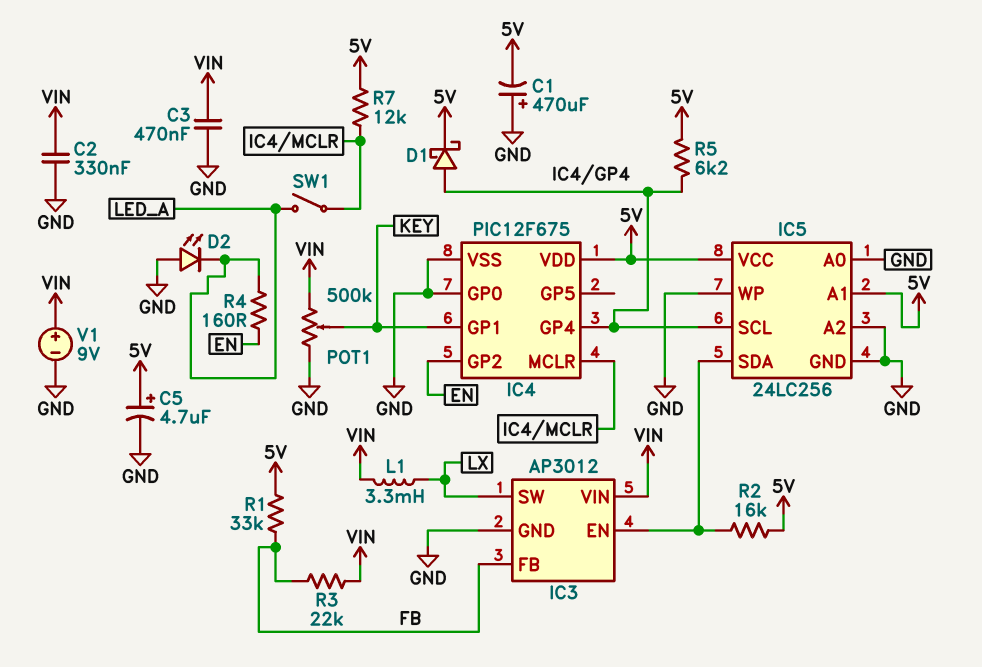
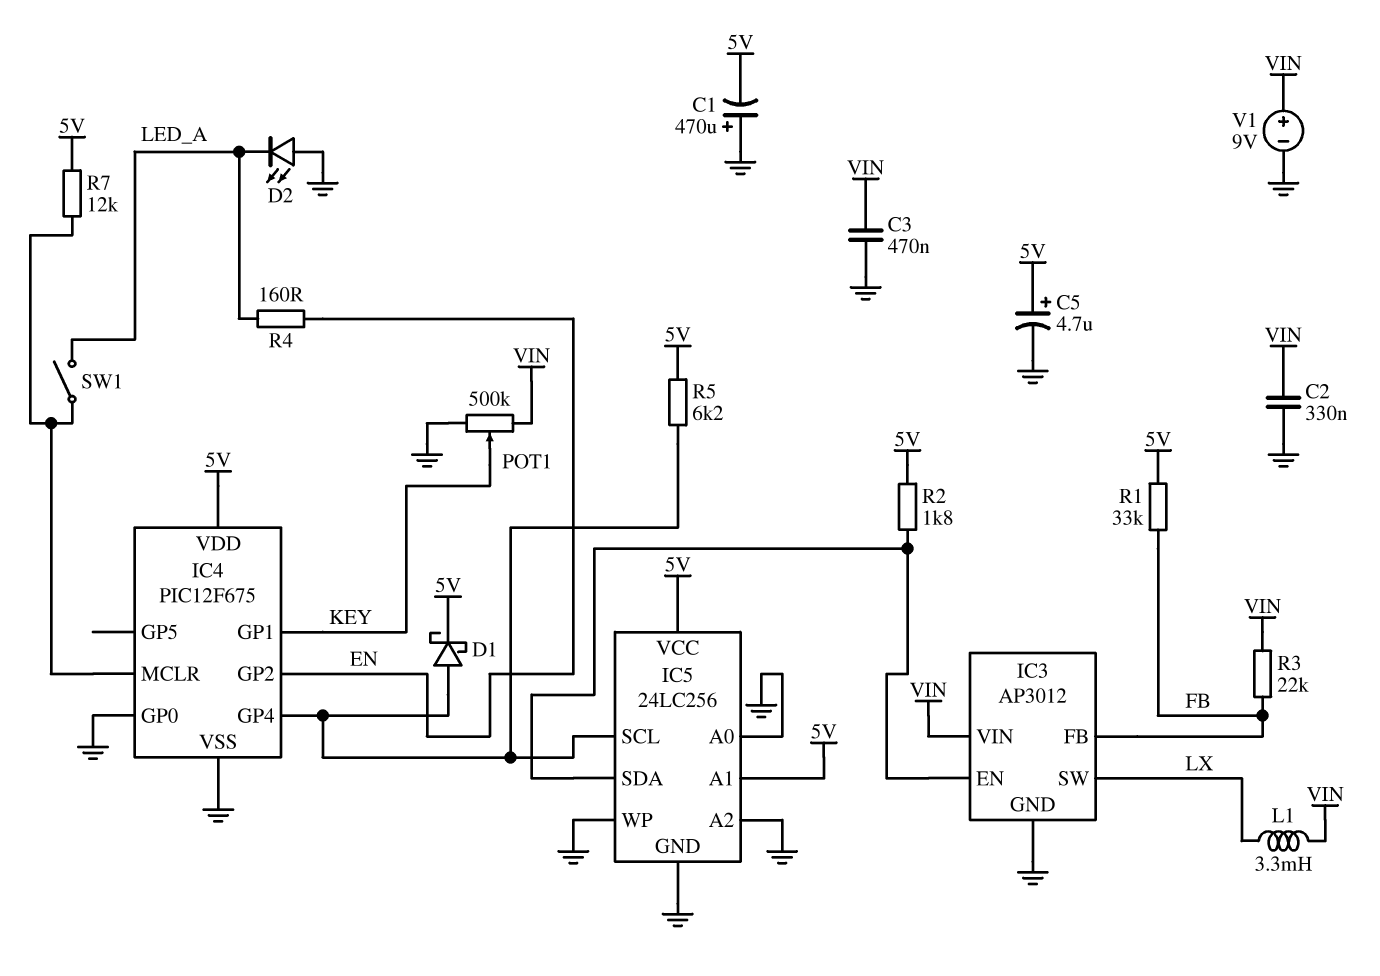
R2: 16k (5V, IC3/EN) -> 1.8k (5V, IC3/EN)

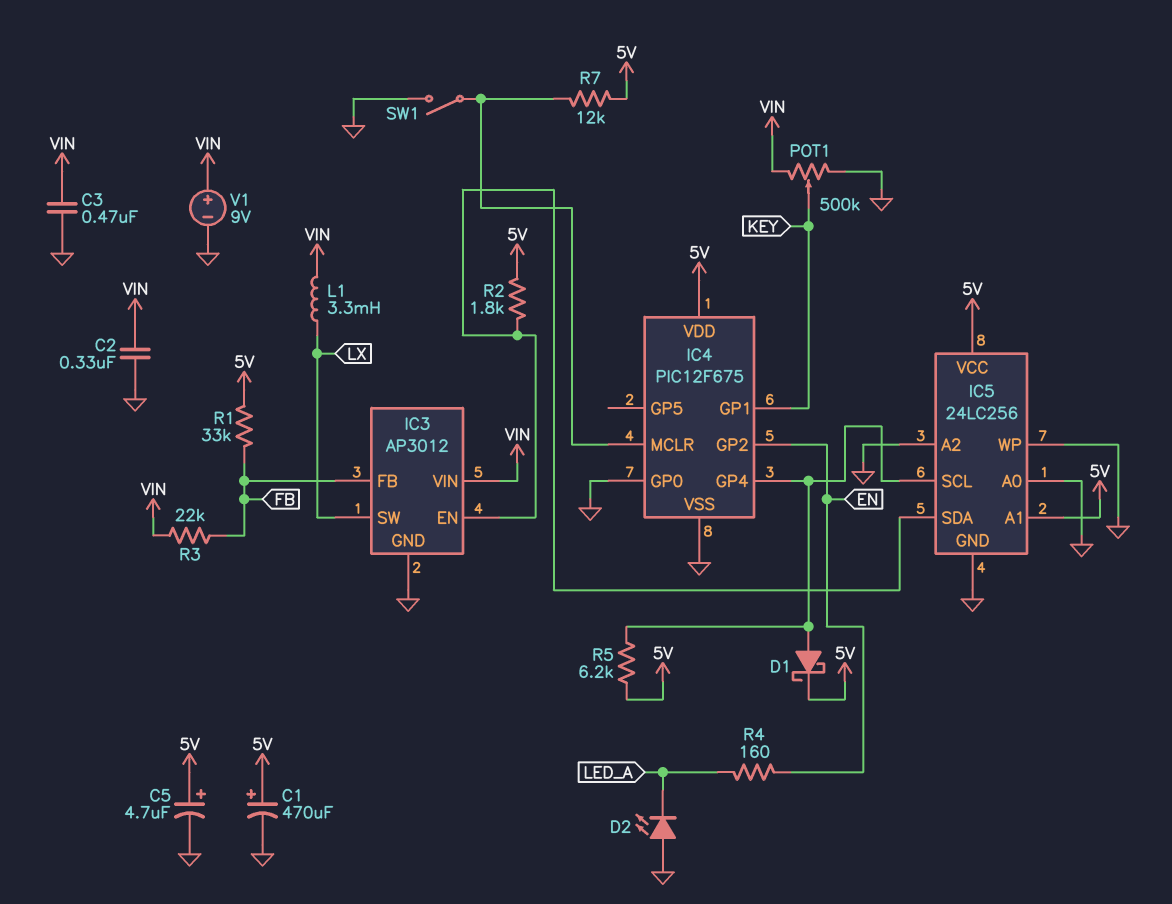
C1: 470uF (plus GND, minus 5V) -> 470uF (plus 5V, minus GND)
SW1: switch (IC4/MCLR, LED_A) -> switch (GND, IC4/MCLR)

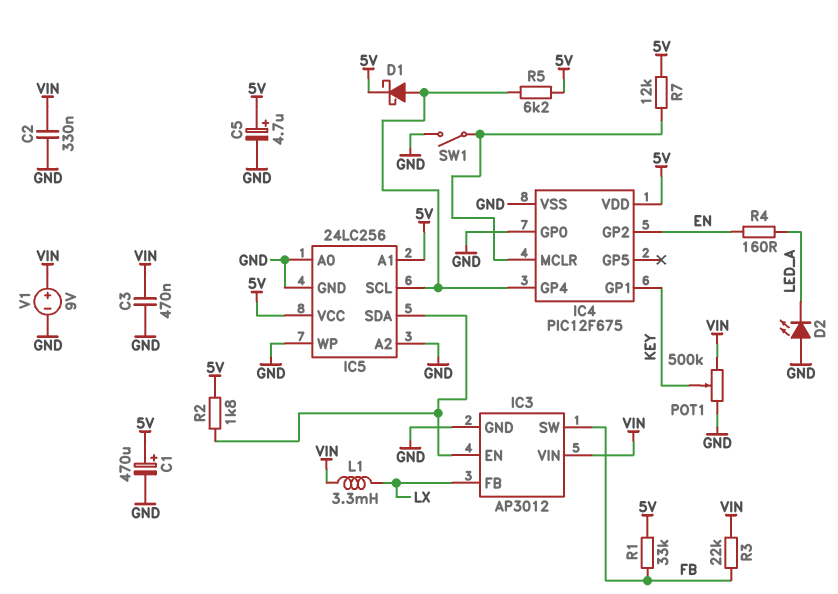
IC3 pin FB: FB -> LX
IC3 pin SW: LX -> FB

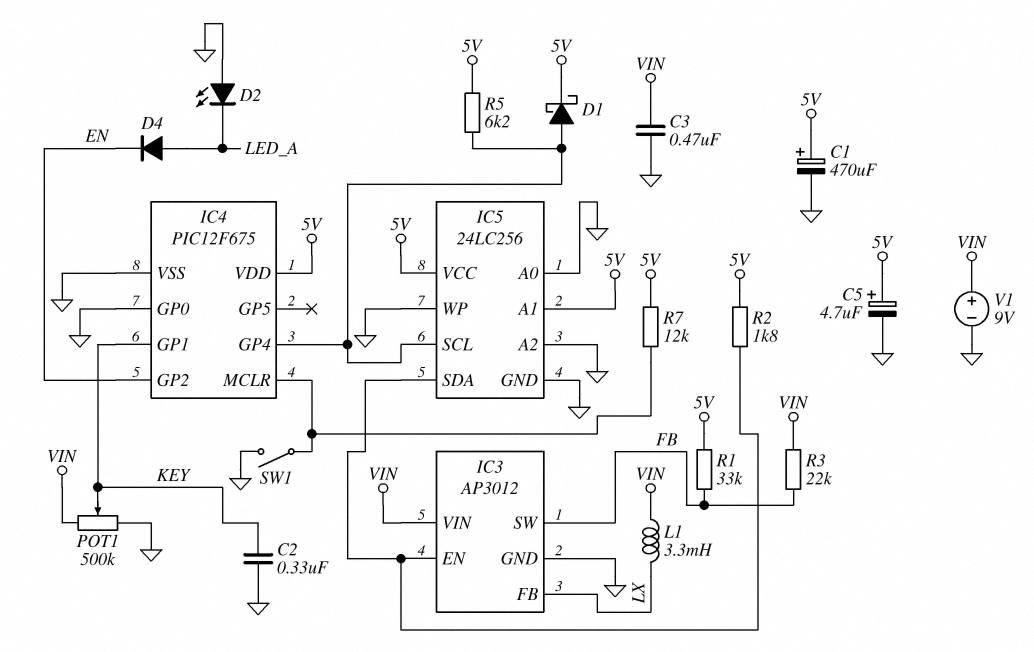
C2: 330nF (GND, VIN) -> 330nF (GND, KEY)
D4: none -> diode (A LED_A, K EN)
R4: 160 (EN, LED_A) -> none

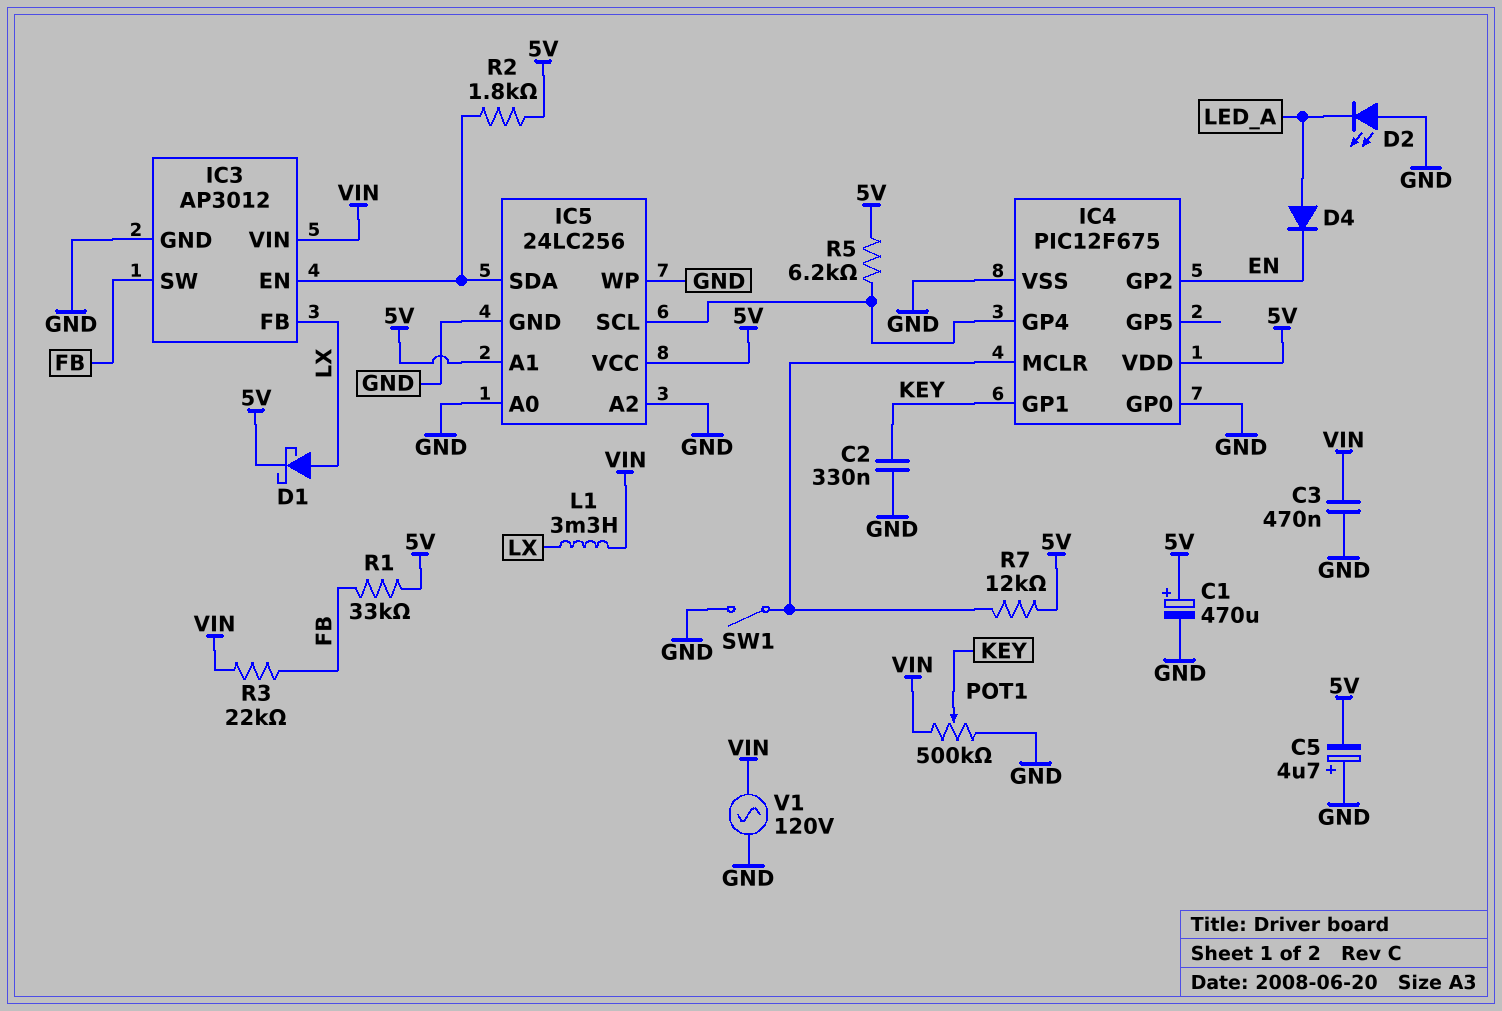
C5: 4.7uF (plus 5V, minus GND) -> 4.7uF (plus GND, minus 5V)
D1: schottky (A IC4/GP4, K 5V) -> schottky (A LX, K 5V)
V1: 9V (plus VIN, minus GND) -> AC 120V (GND, VIN)

